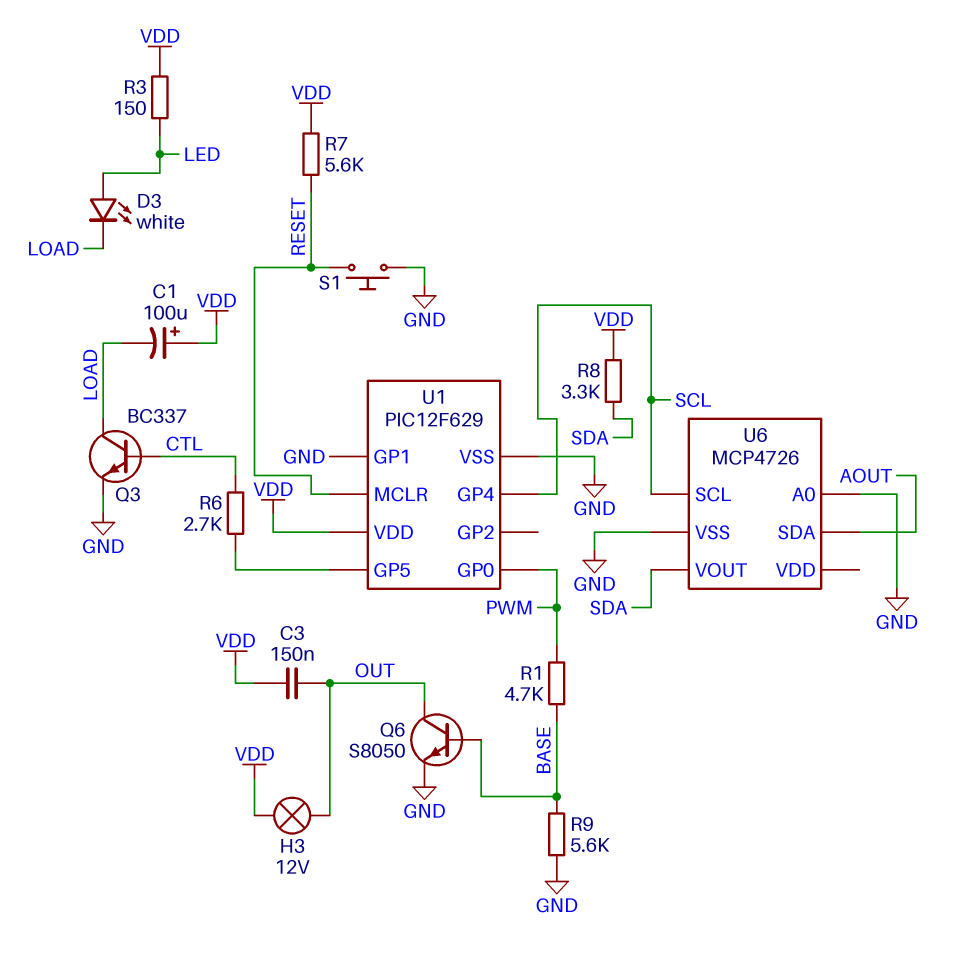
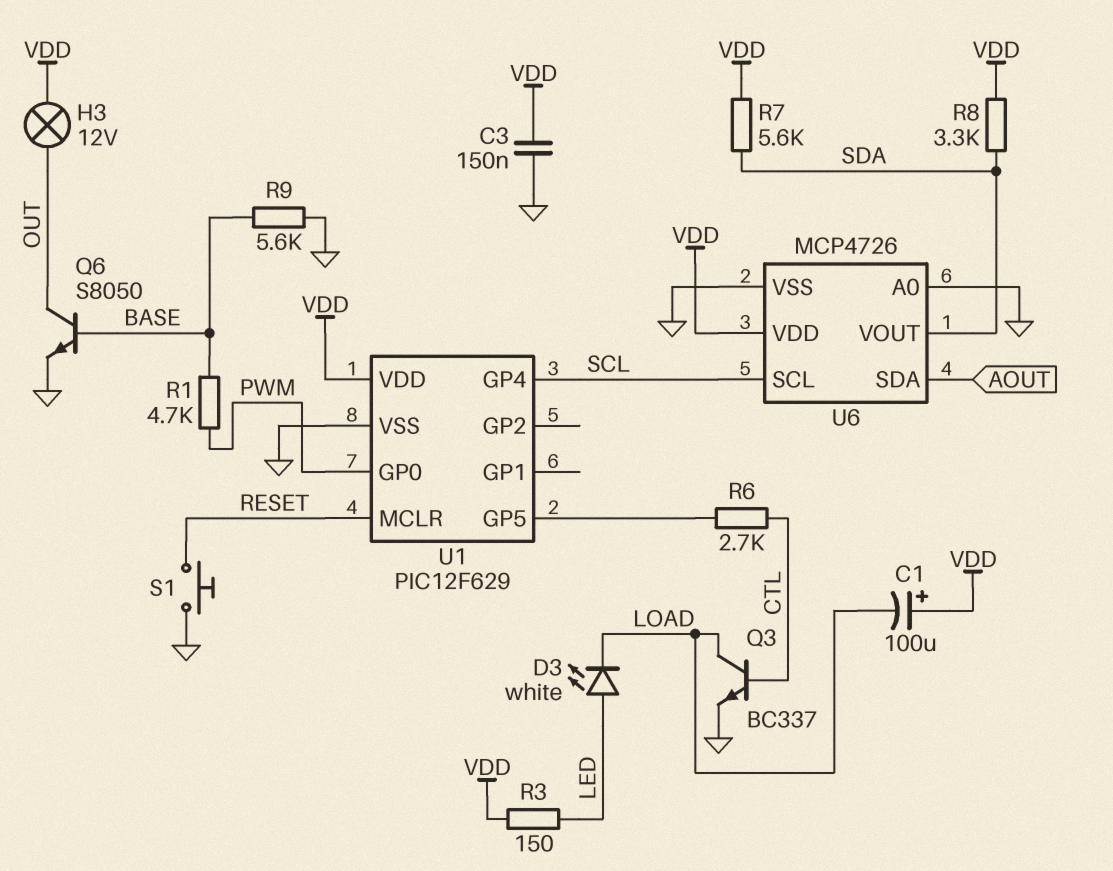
C3: 150nF (OUT, VDD) -> 150nF (GND, VDD)
R7: 5.6k (RESET, VDD) -> 5.6k (SDA, VDD)
U1 pin GP1: GND -> none
U6 pin VDD: none -> VDD

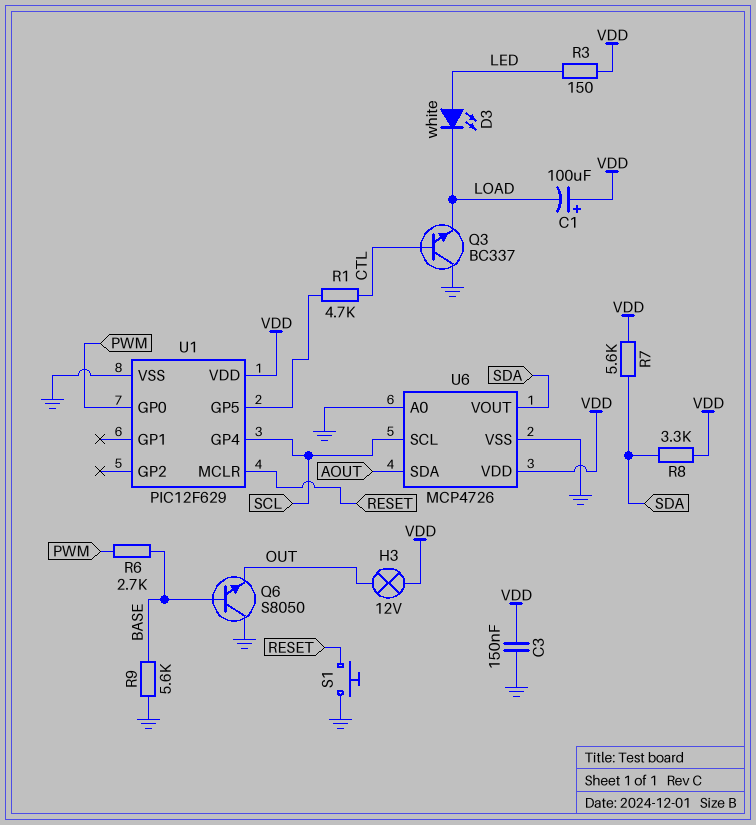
Q3: NPN BC337 (B CTL, C LOAD, E GND) -> NPN BC337 (B CTL, C GND, E LOAD)
Q6: NPN S8050 (B BASE, C OUT, E GND) -> NPN S8050 (B BASE, C GND, E OUT)
R1: 4.7k (BASE, PWM) -> 4.7k (CTL, U1/GP5)
R6: 2.7k (CTL, U1/GP5) -> 2.7k (BASE, PWM)

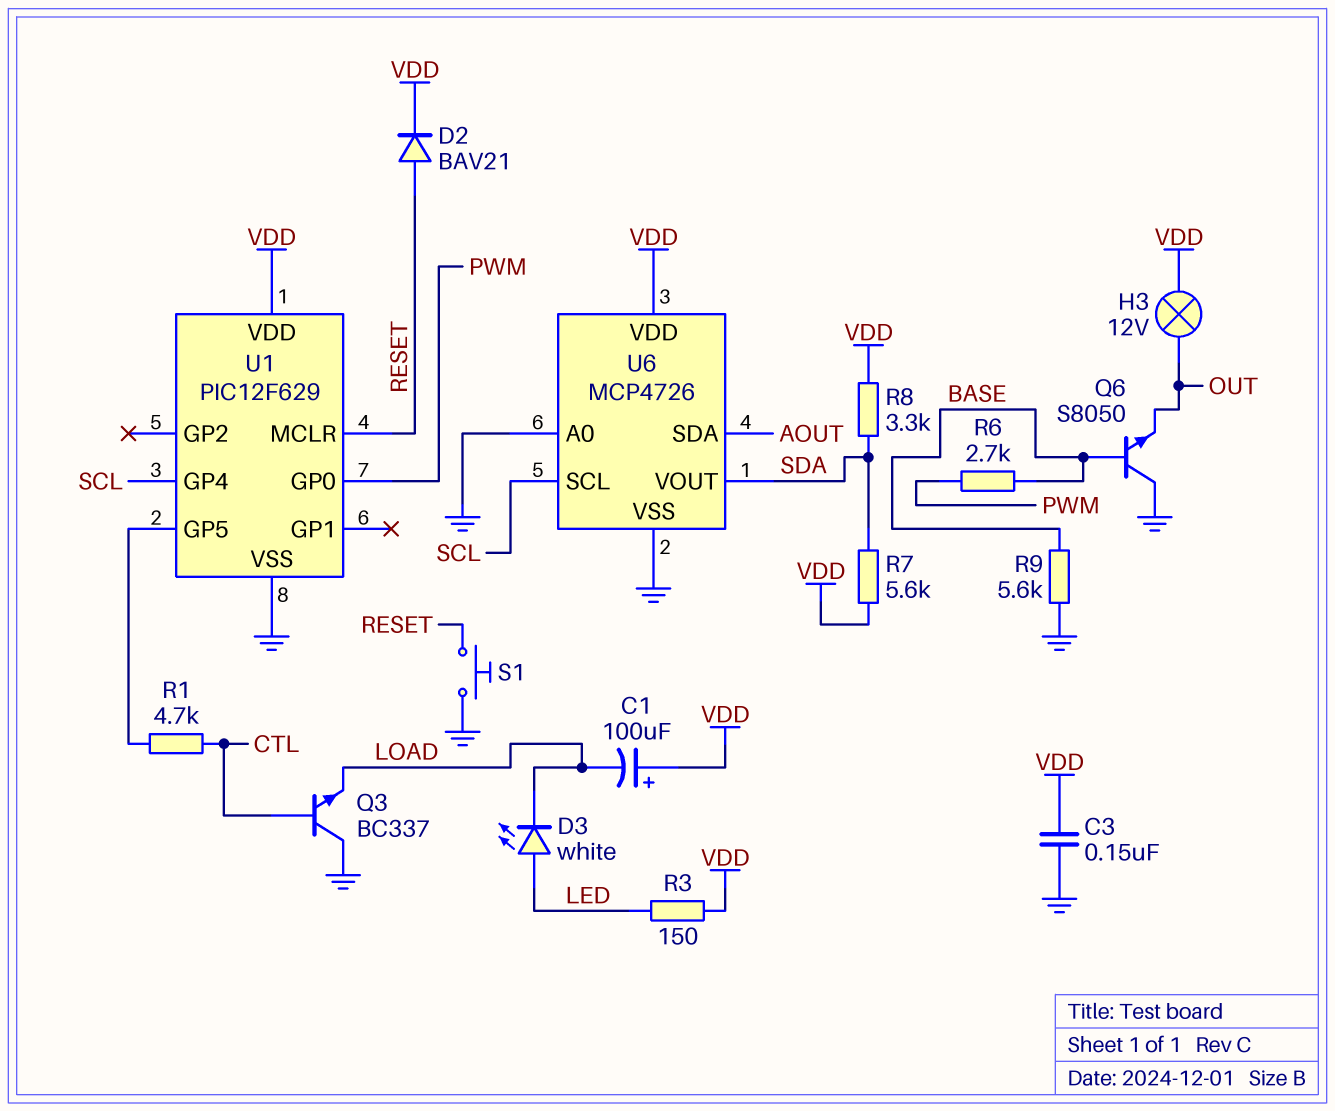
D2: none -> diode BAV21 (A RESET, K VDD)

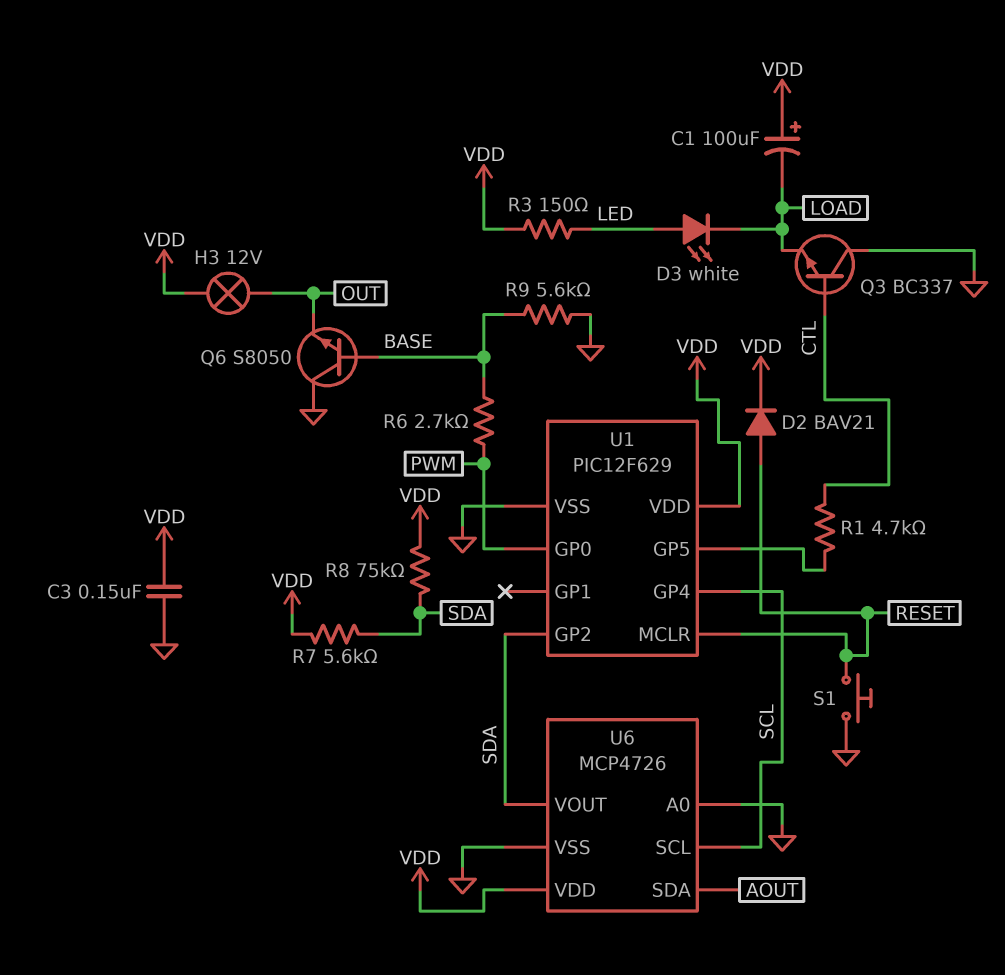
R8: 3.3k (SDA, VDD) -> 75k (SDA, VDD)
U1 pin GP2: none -> SDA

